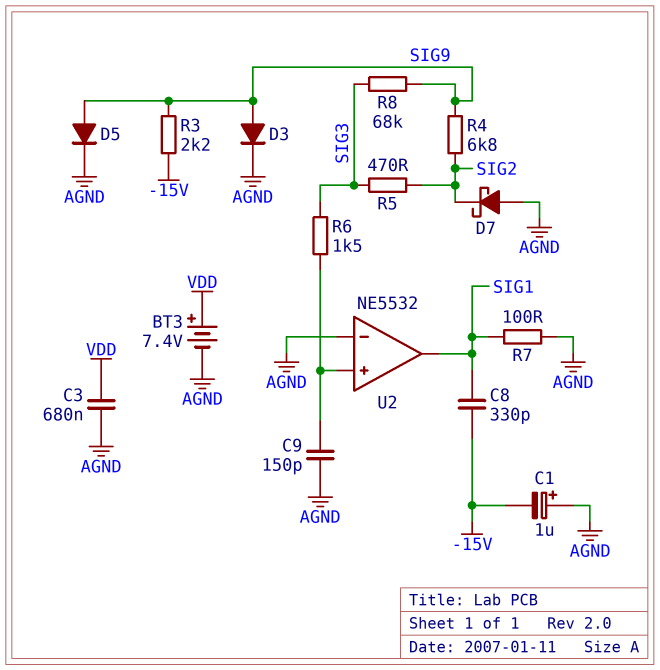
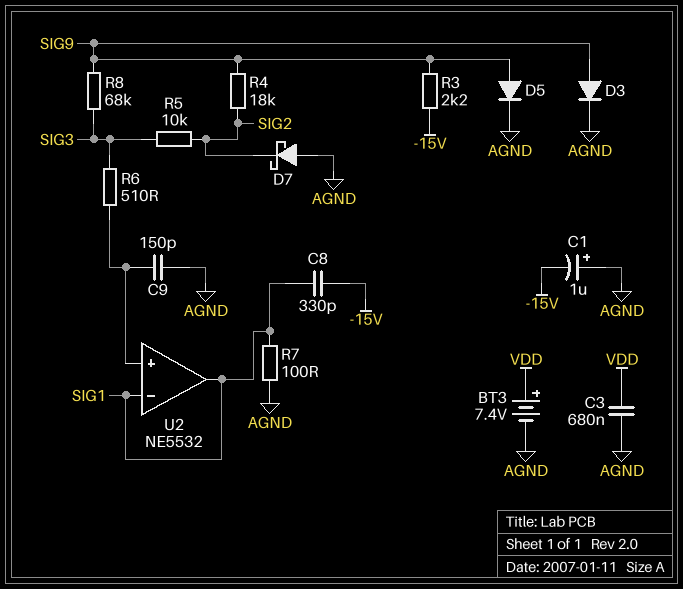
R4: 6.8k (SIG2, SIG9) -> 18k (SIG2, SIG9)
R5: 470 (SIG2, SIG3) -> 10k (SIG2, SIG3)
R6: 1.5k (SIG3, U2/in+) -> 510 (SIG3, U2/in+)
U2 pin in-: AGND -> SIG1

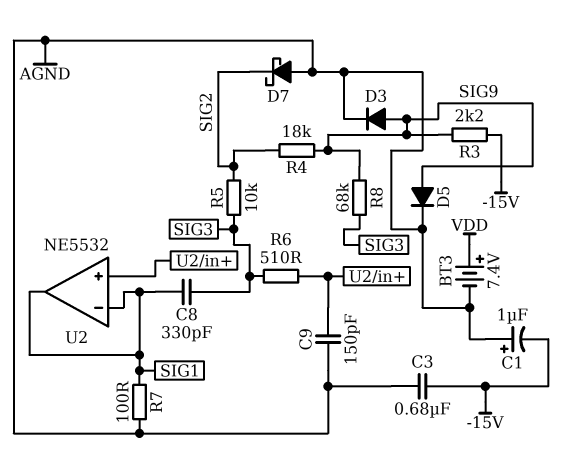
C3: 680nF (AGND, VDD) -> 680nF (-15V, AGND)
C8: 330pF (-15V, SIG1) -> 330pF (SIG1, SIG3)

